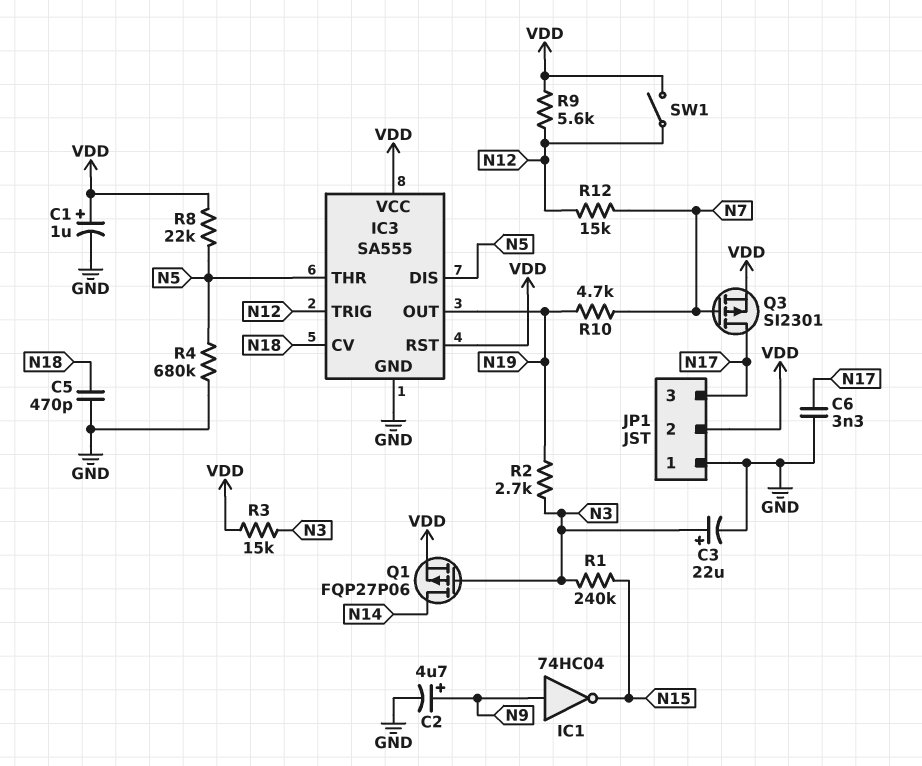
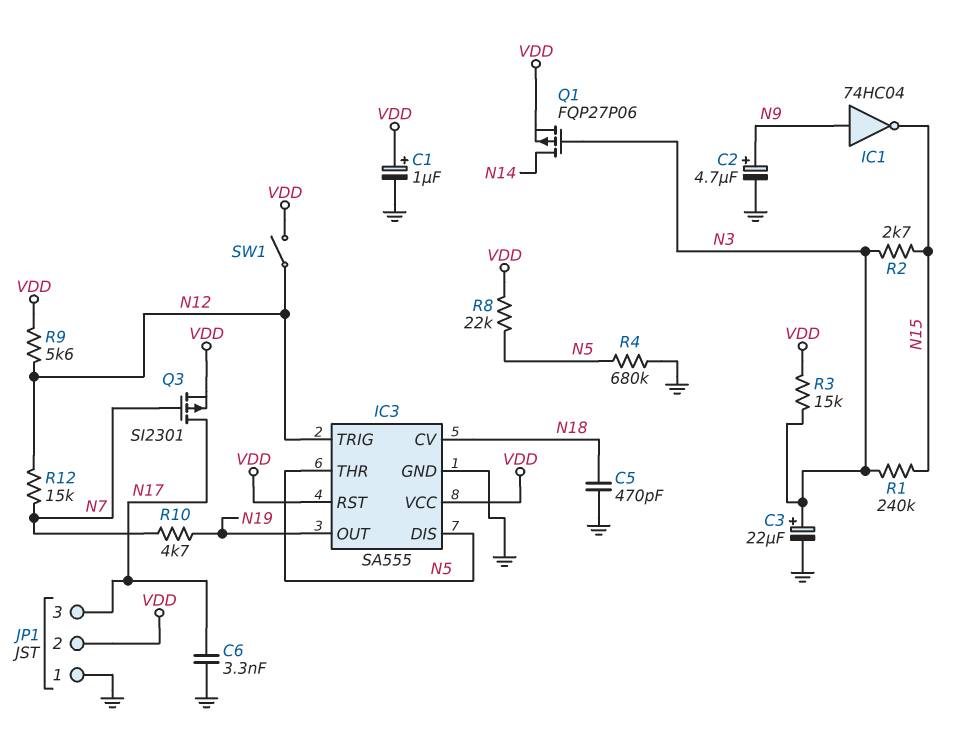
R2: 2.7k (N3, N19) -> 2.7k (N3, N15)

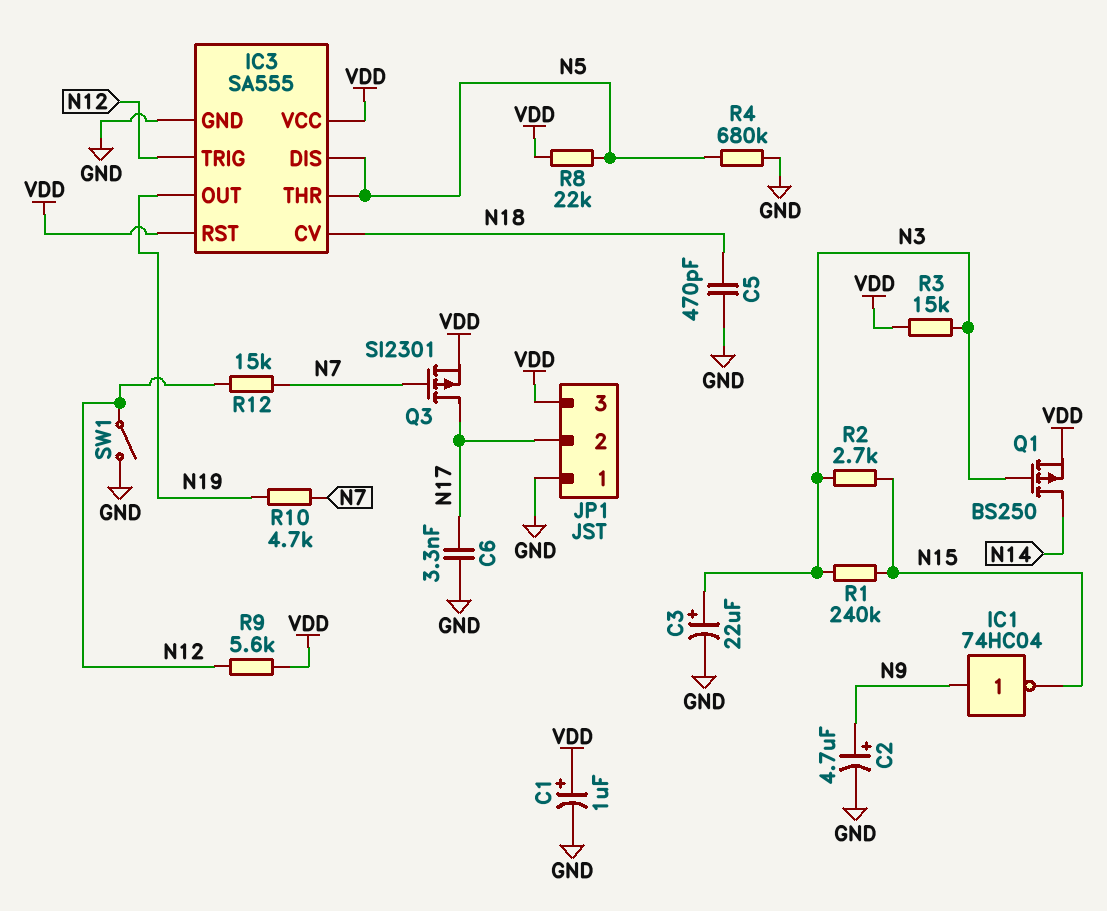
JP1 pin 2: VDD -> N17
JP1 pin 3: N17 -> VDD
Q1: PMOS FQP27P06 (G N3, D N14, S VDD) -> PMOS BS250 (G N3, D N14, S VDD)
SW1: switch (N12, VDD) -> switch (GND, N12)

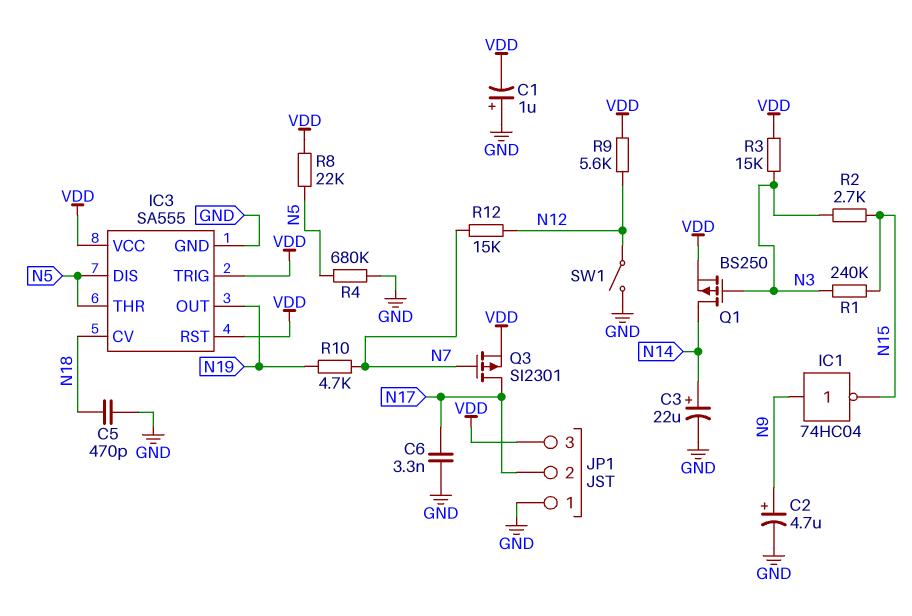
C1: 1uF (plus VDD, minus GND) -> 1uF (plus GND, minus VDD)
C3: 22uF (plus N3, minus GND) -> 22uF (plus N14, minus GND)
IC3 pin TRIG: N12 -> VDD

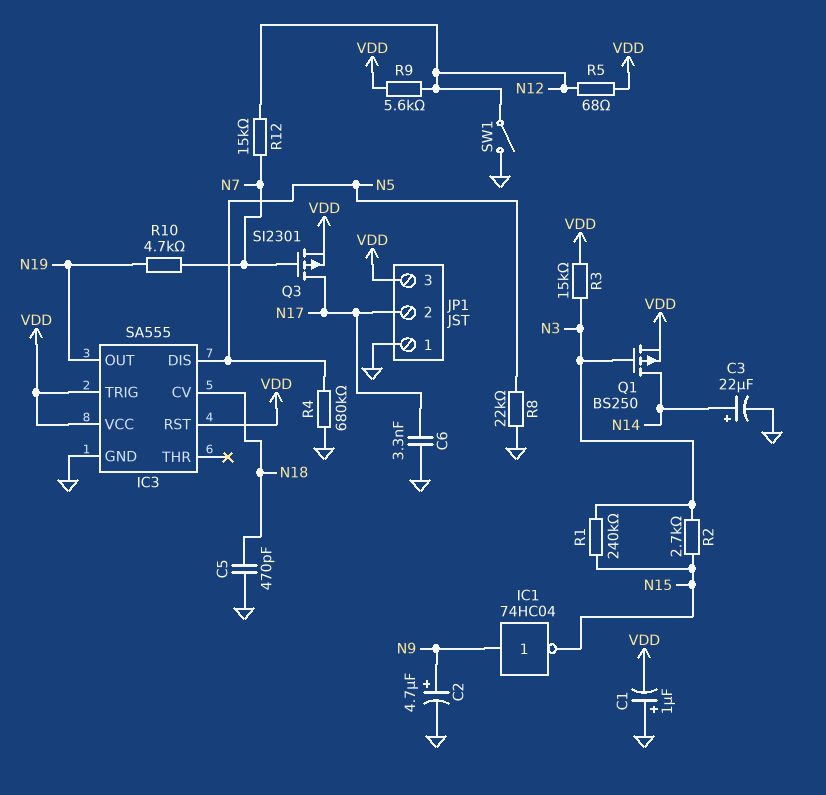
IC3 pin THR: N5 -> none
R5: none -> 68 (N12, VDD)
R8: 22k (N5, VDD) -> 22k (GND, N5)

